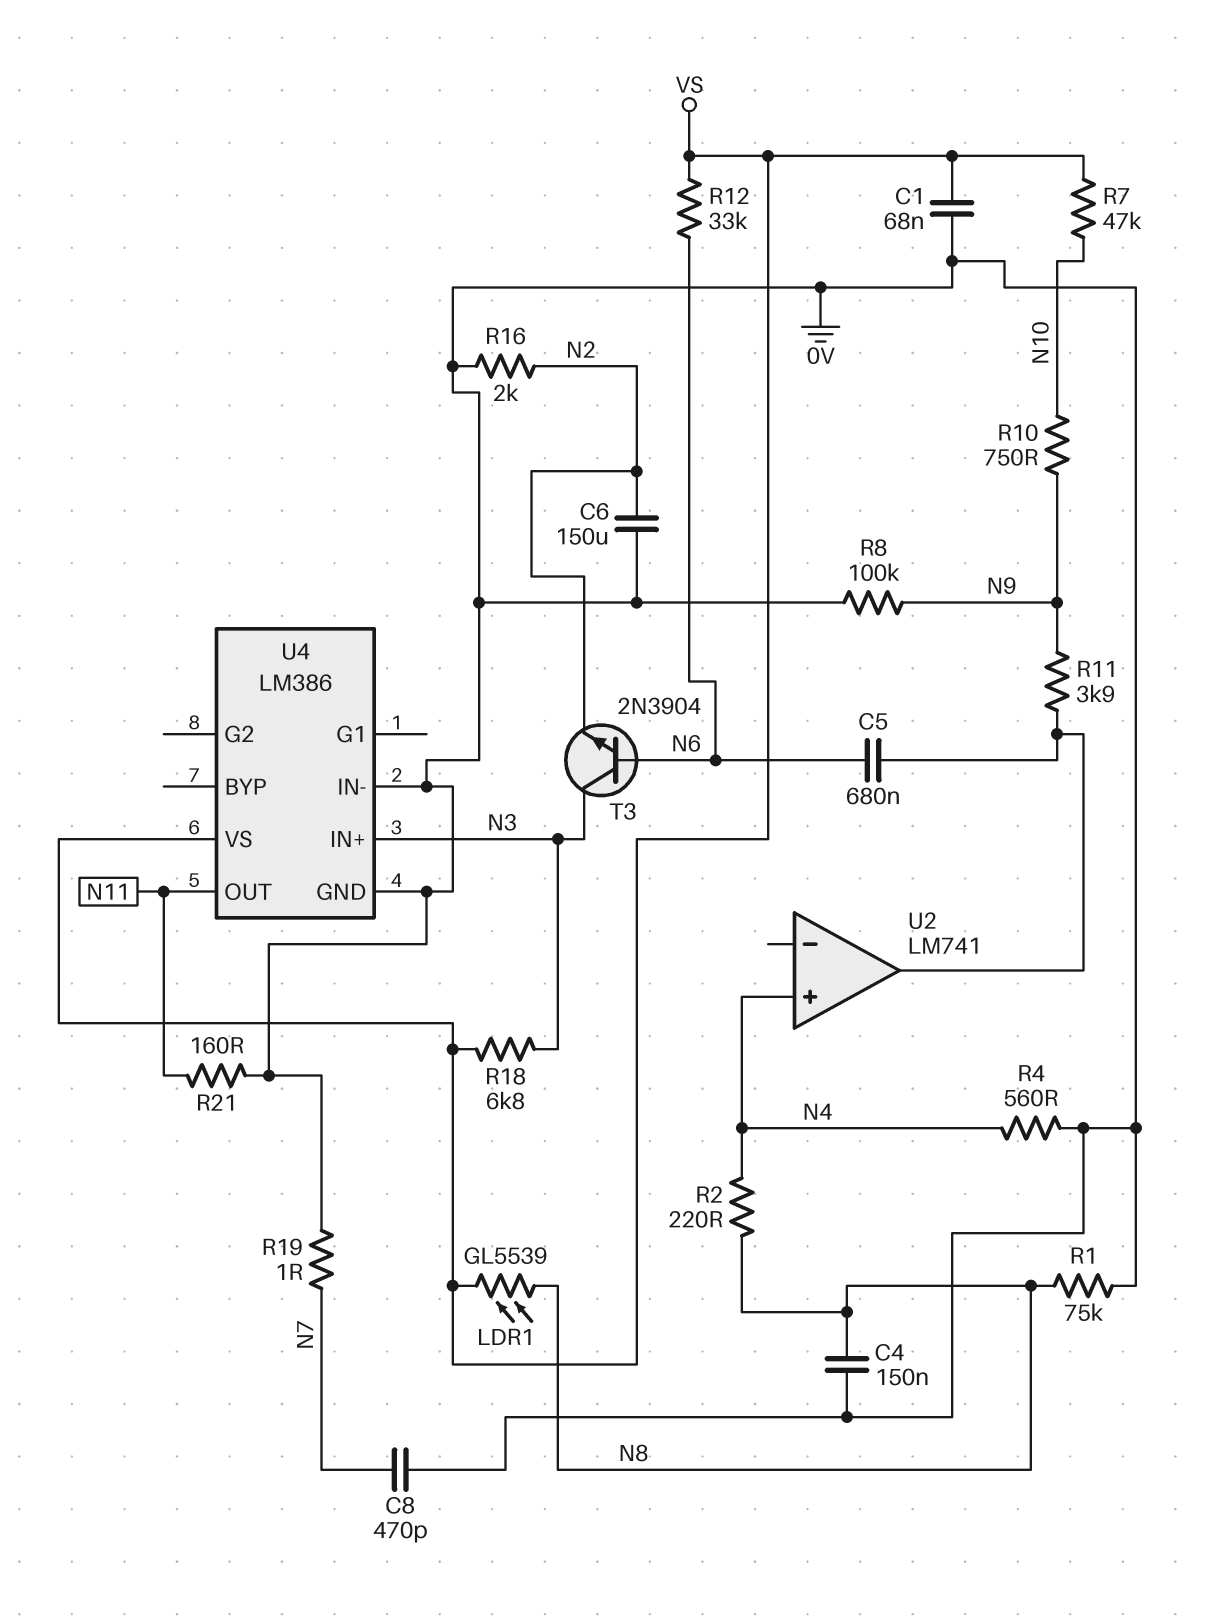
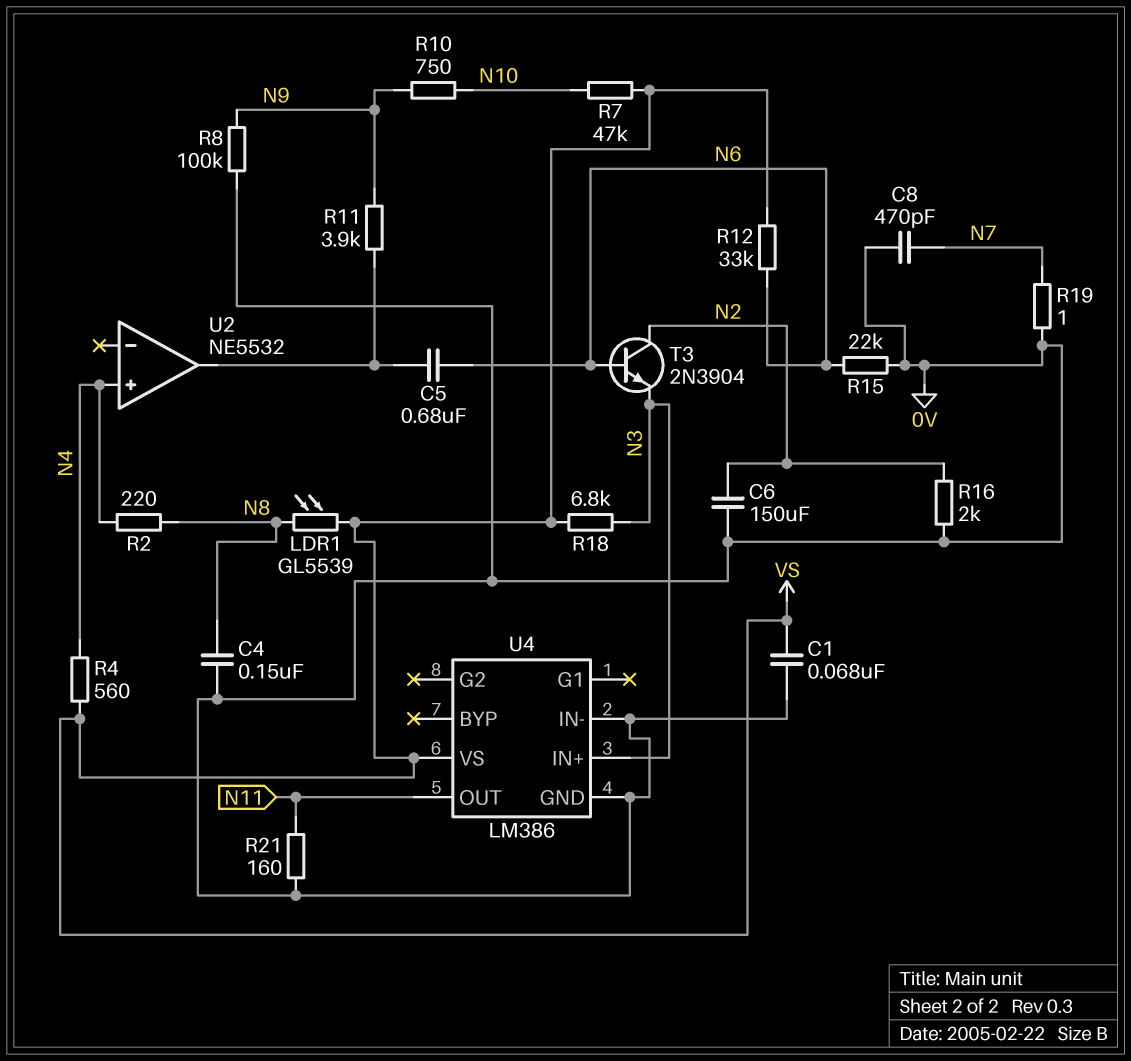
R1: 75k (0V, N8) -> none
R4: 560 (0V, N4) -> 560 (N4, VS)
R15: none -> 22k (0V, N6)
T3: NPN 2N3904 (B N6, C N3, E N2) -> NPN 2N3904 (B N6, C N2, E N3)
U2: LM741 -> NE5532

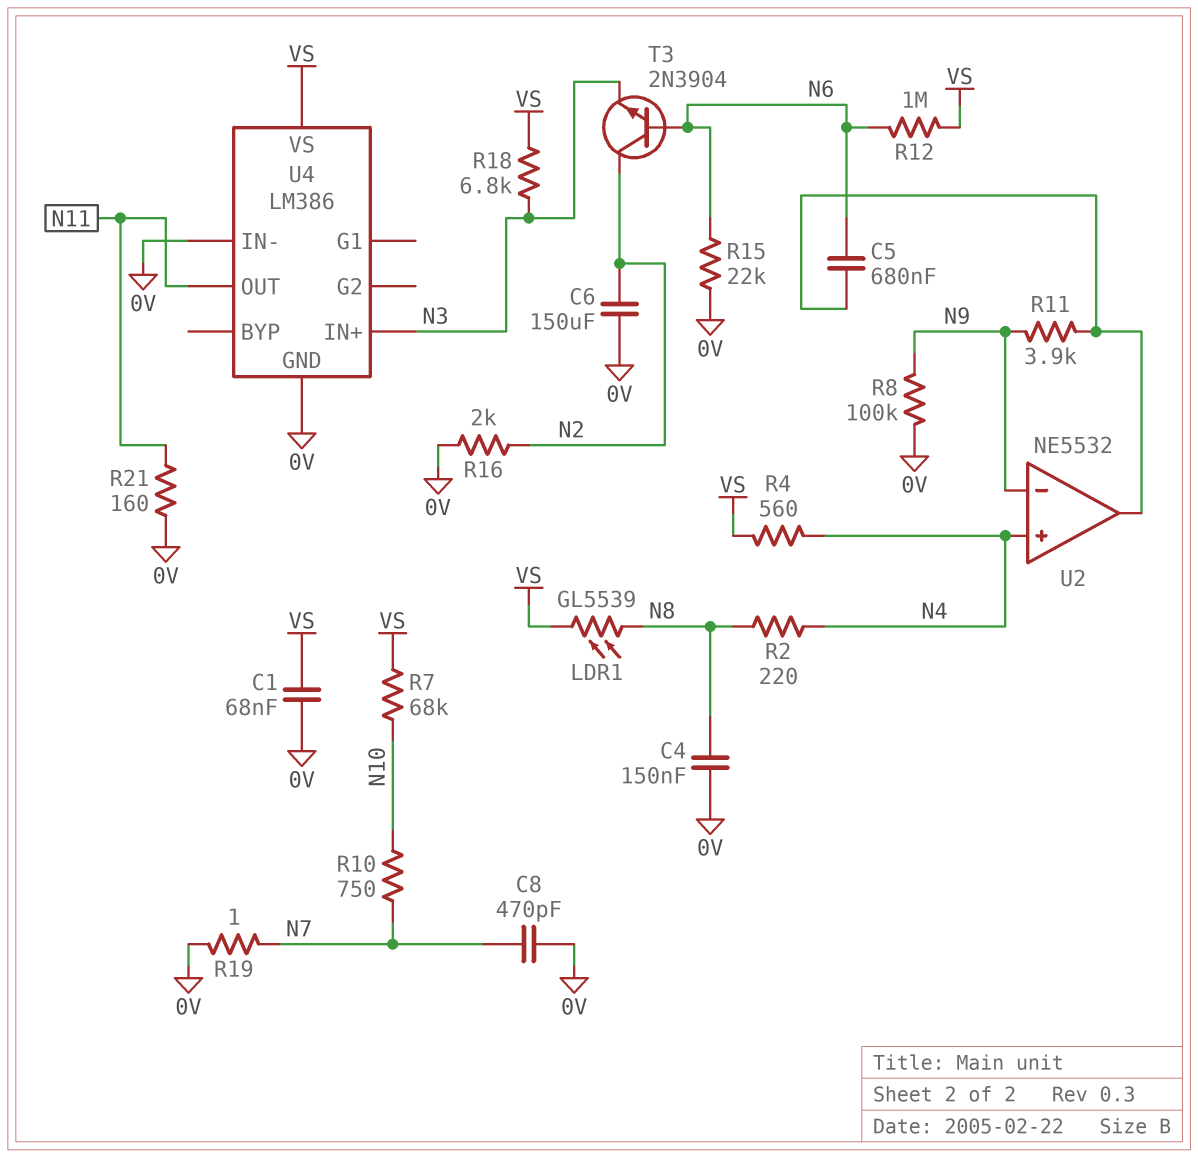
R7: 47k (N10, VS) -> 68k (N10, VS)
R10: 750 (N9, N10) -> 750 (N7, N10)
R12: 33k (N6, VS) -> 1M (N6, VS)
U2 pin in-: none -> N9

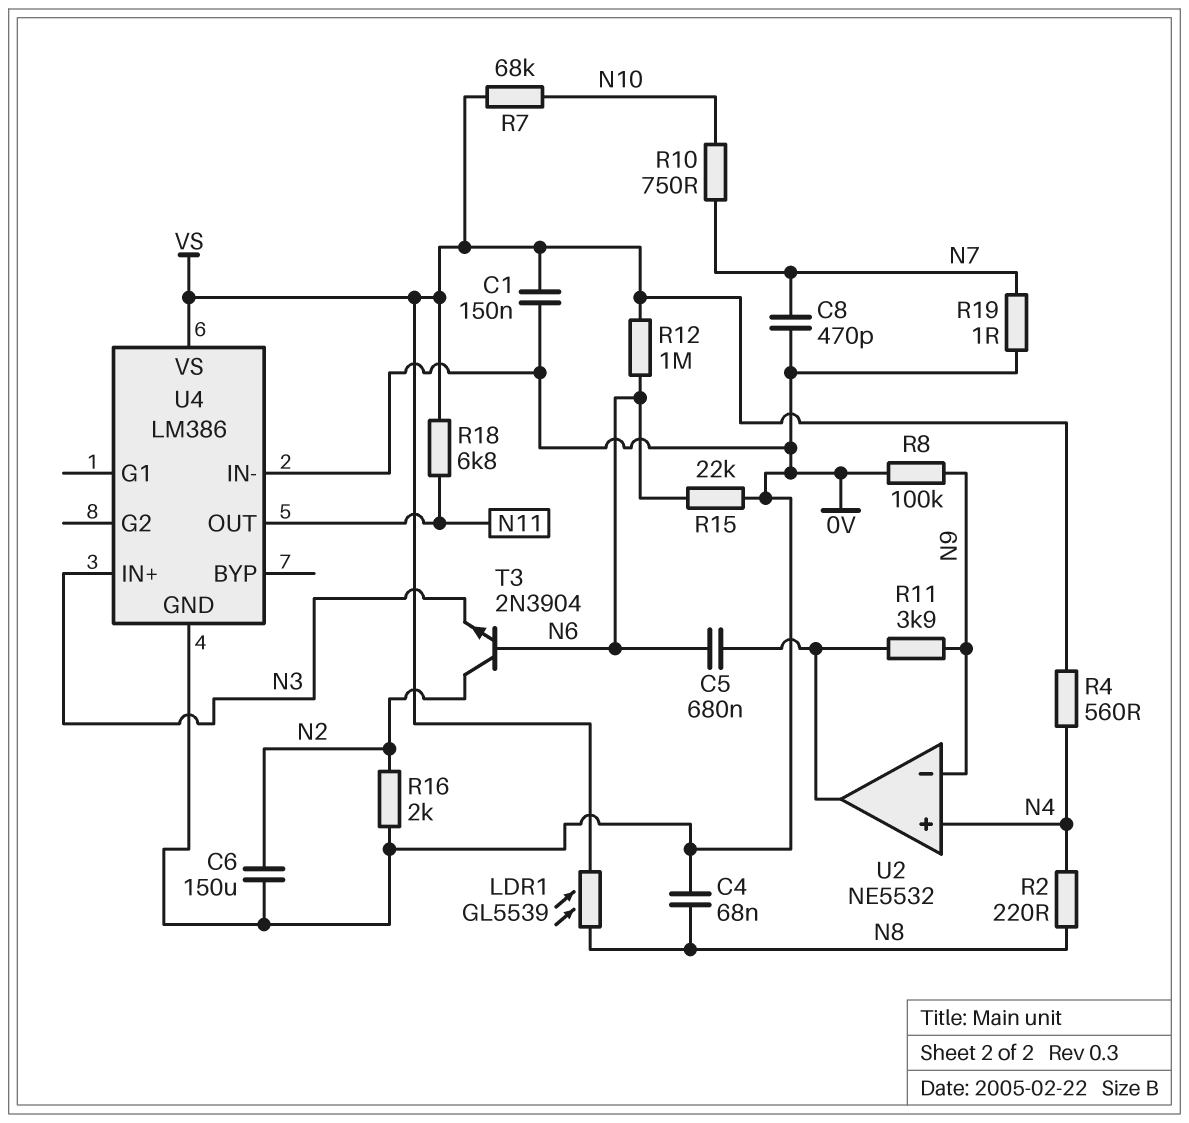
C1: 68nF (0V, VS) -> 150nF (0V, VS)
C4: 150nF (0V, N8) -> 68nF (0V, N8)
R18: 6.8k (N3, VS) -> 6.8k (N11, VS)
R21: 160 (0V, N11) -> none

